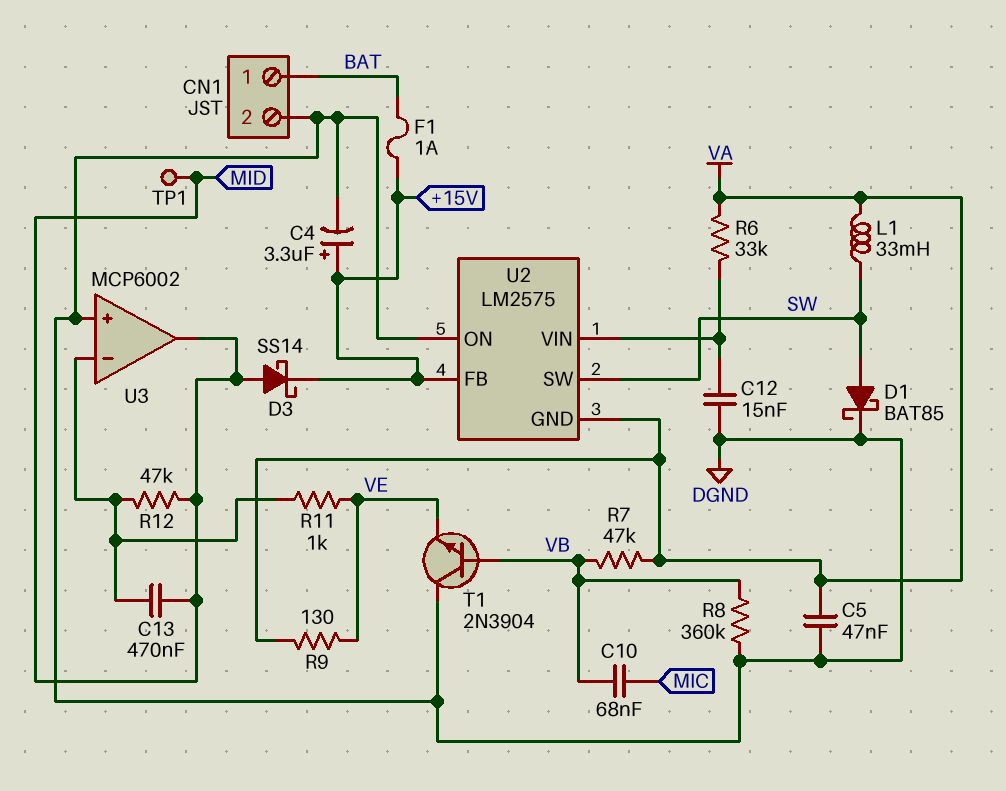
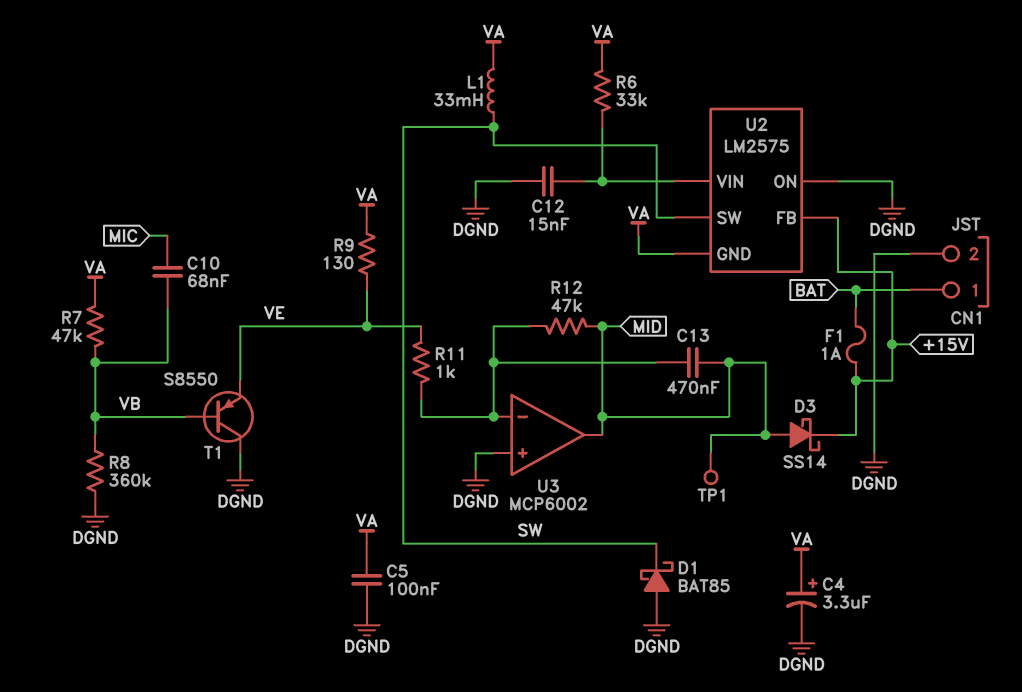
C4: 3.3uF (plus +15V, minus DGND) -> 3.3uF (plus VA, minus DGND)
C5: 47nF (DGND, VA) -> 100nF (DGND, VA)
D1: schottky BAT85 (A SW, K DGND) -> schottky BAT85 (A DGND, K SW)
T1: NPN 2N3904 (B VB, C DGND, E VE) -> PNP S8550 (B VB, C DGND, E VE)

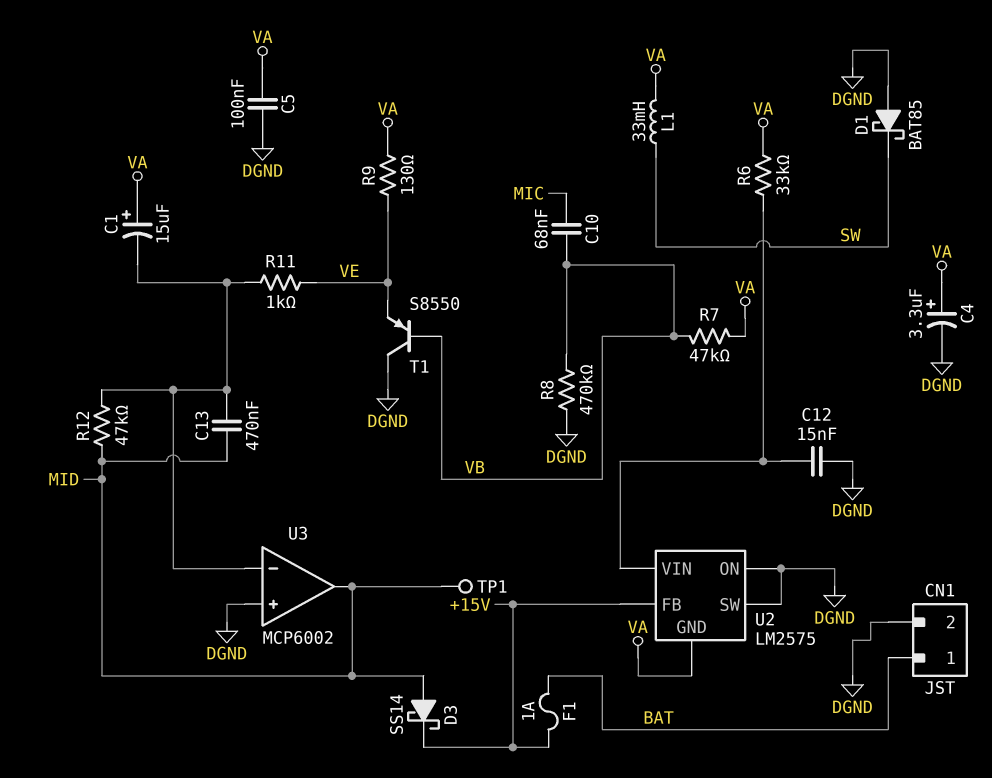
C1: none -> 15uF (plus VA, minus U3/in-)
R8: 360k (DGND, VB) -> 470k (DGND, VB)
U2 pin SW: SW -> DGND

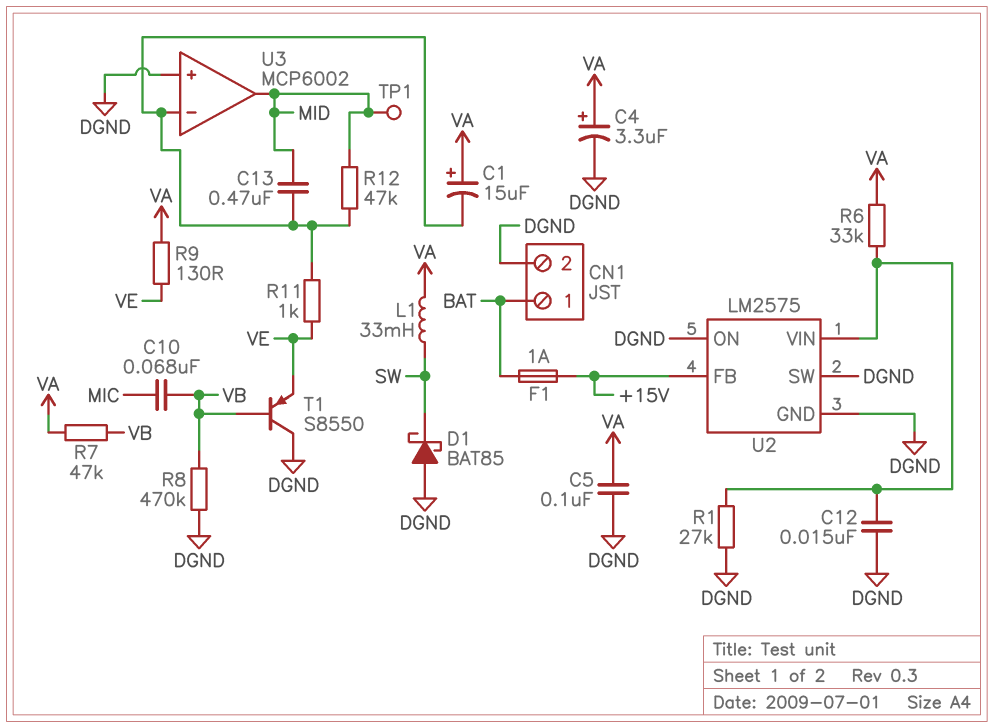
D3: schottky SS14 (A MID, K +15V) -> none
R1: none -> 27k (DGND, U2/VIN)
U2 pin GND: VA -> DGND

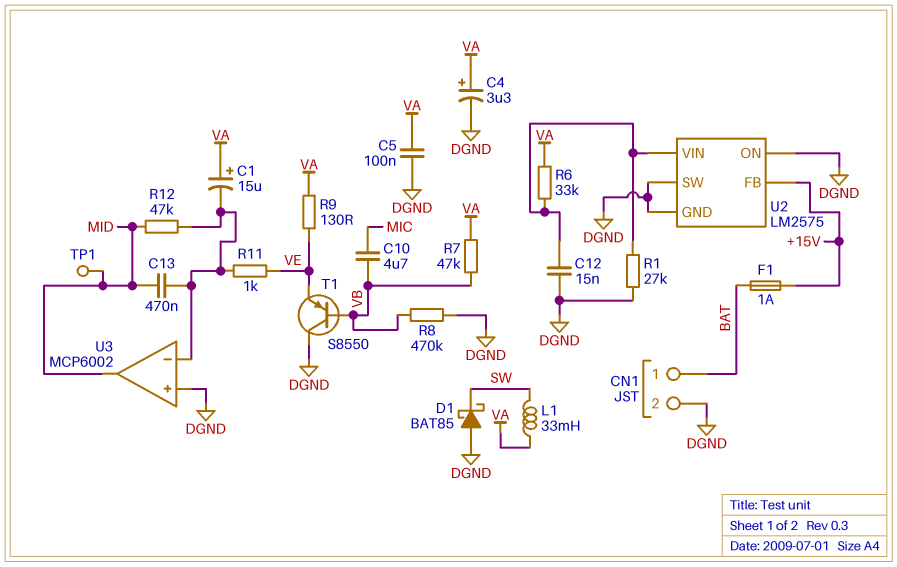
C10: 68nF (MIC, VB) -> 4.7uF (MIC, VB)

